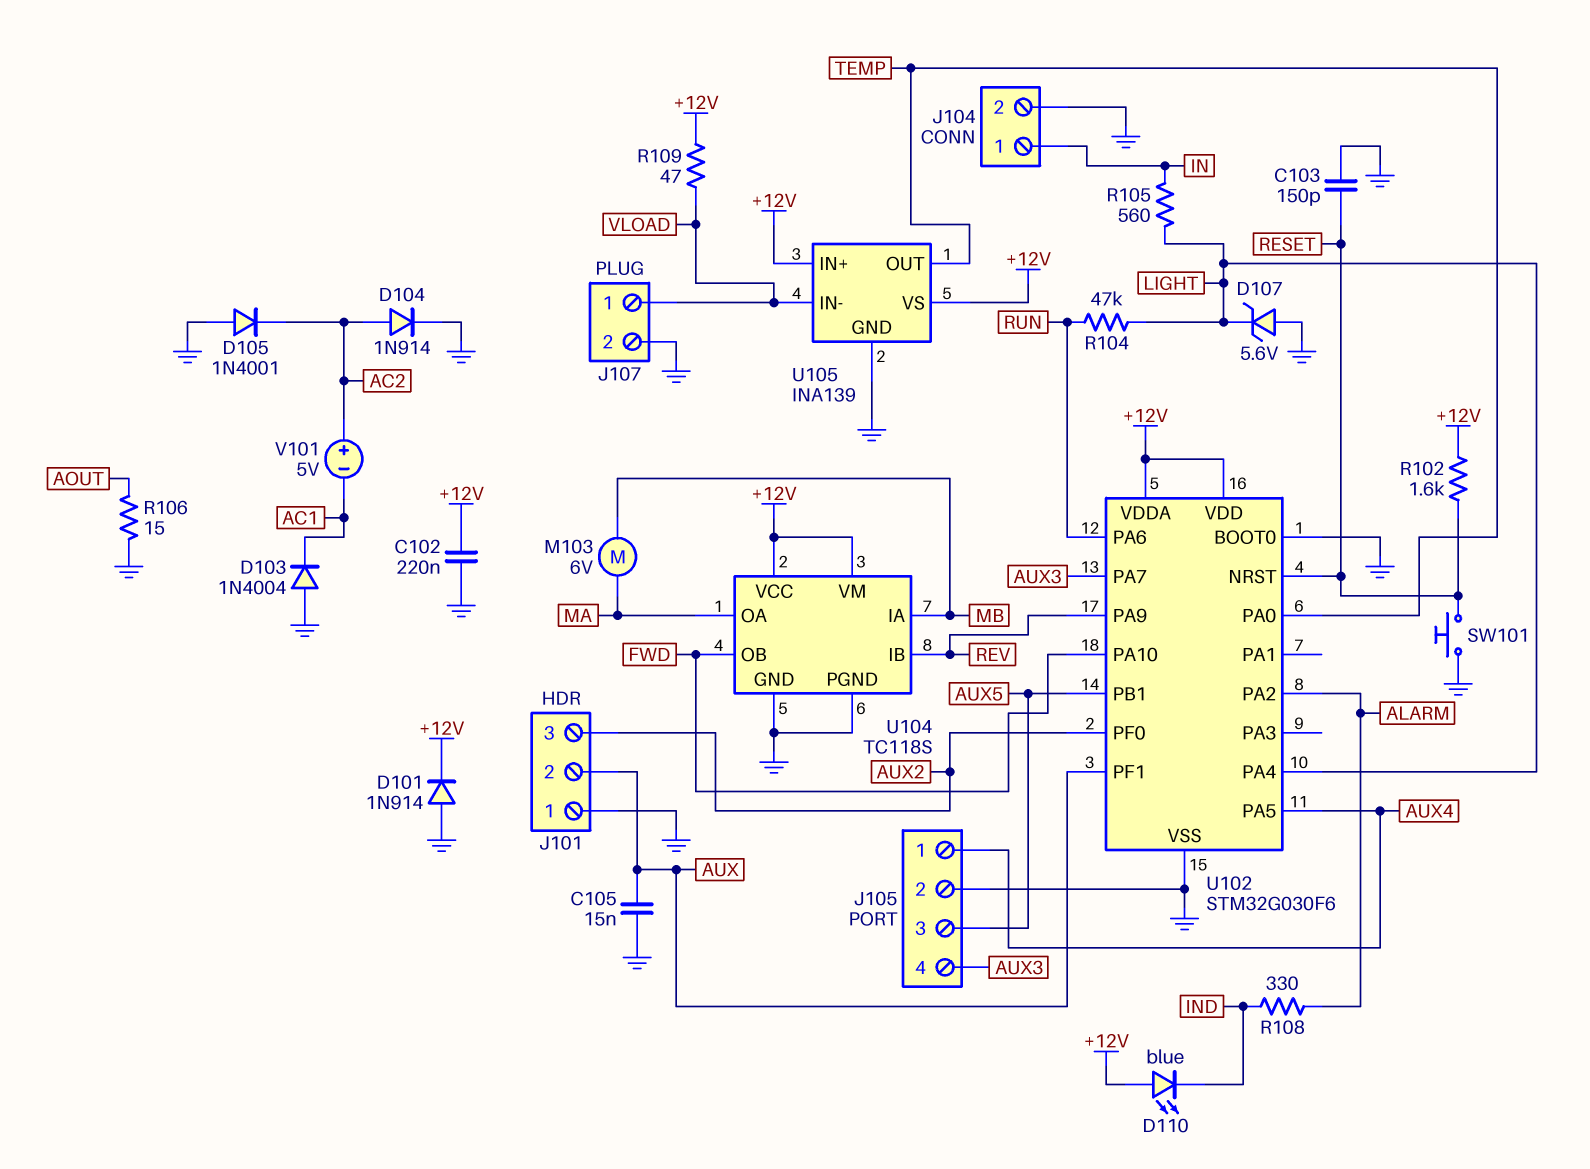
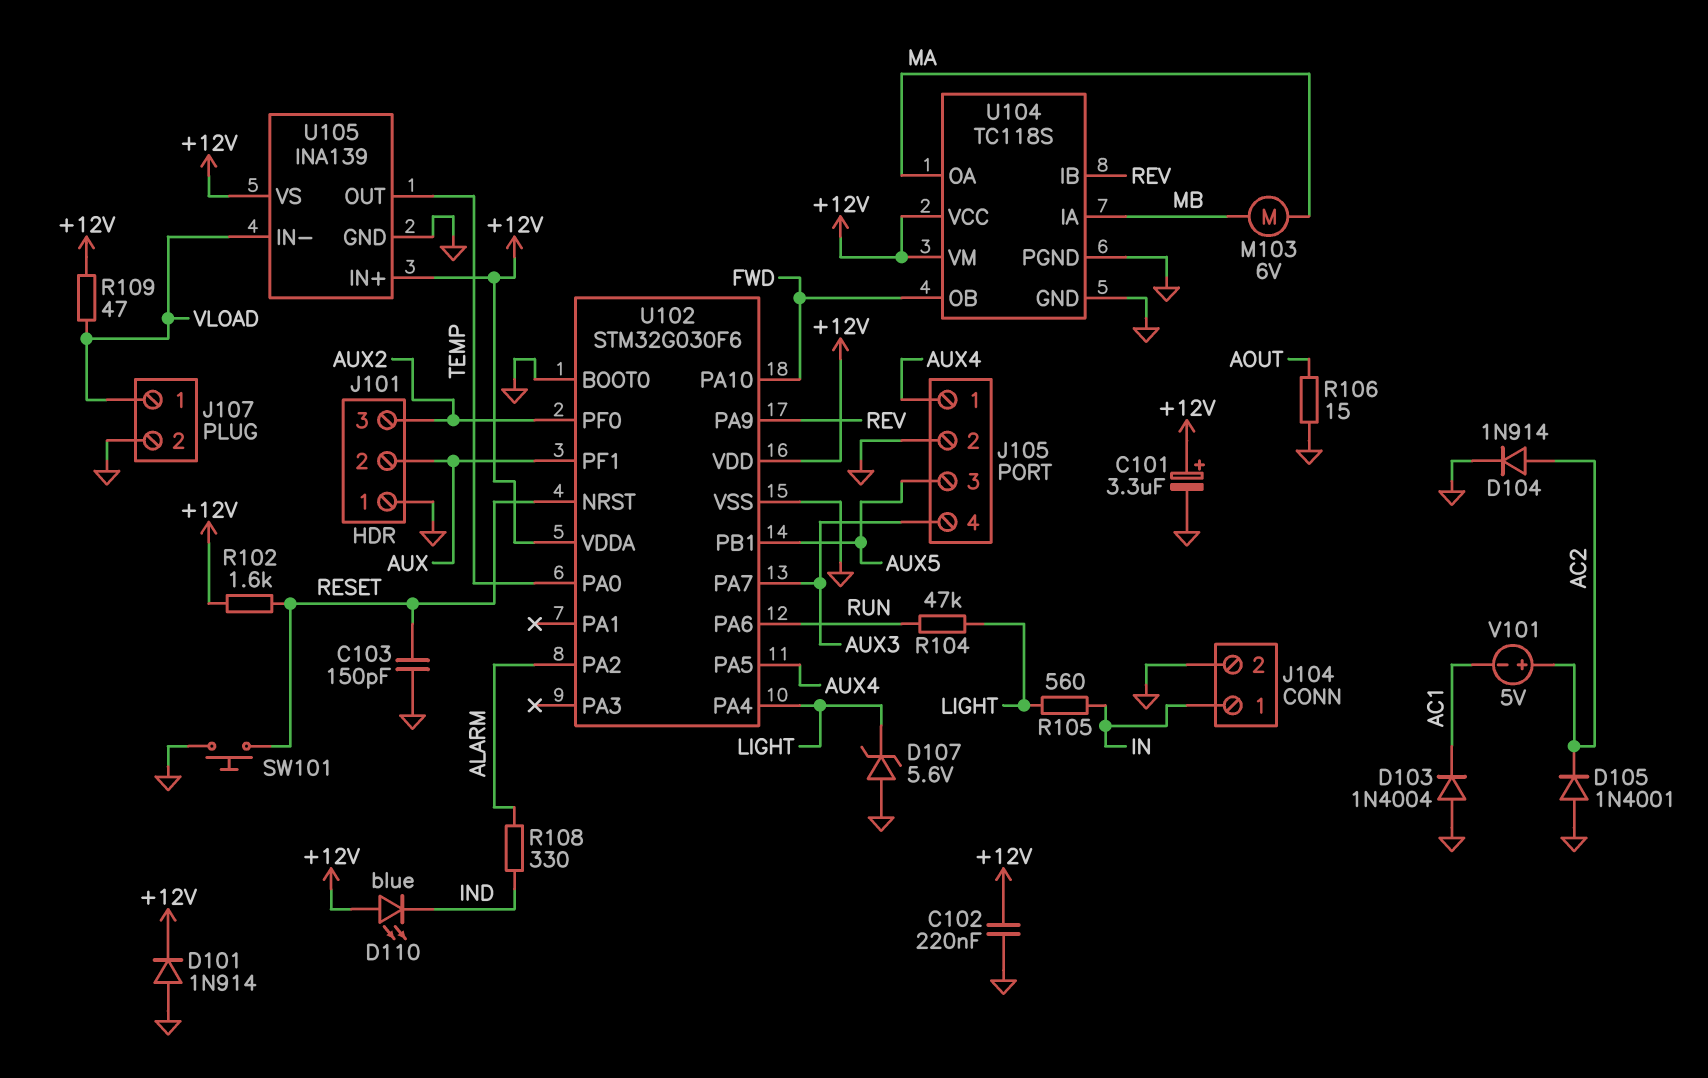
C101: none -> 3.3uF (plus +12V, minus GND)
C105: 15nF (AUX, GND) -> none

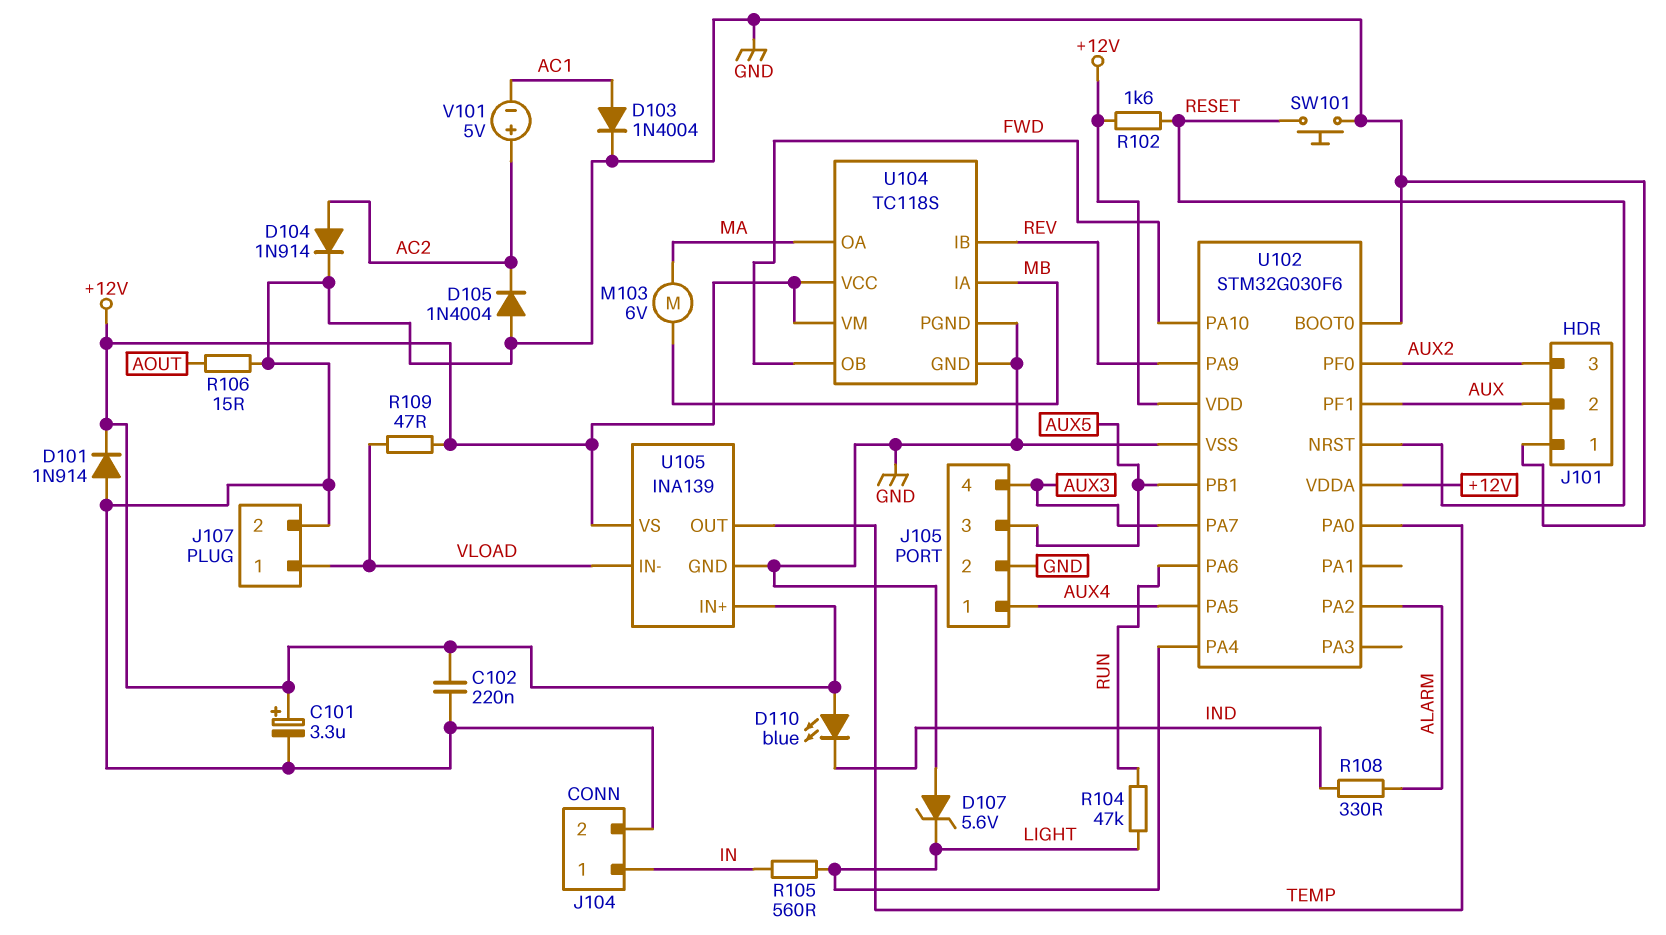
C103: 150pF (GND, RESET) -> none
D103: diode 1N4004 (A GND, K AC1) -> diode 1N4004 (A AC1, K GND)
D105: diode 1N4001 (A GND, K AC2) -> diode 1N4004 (A GND, K AC2)

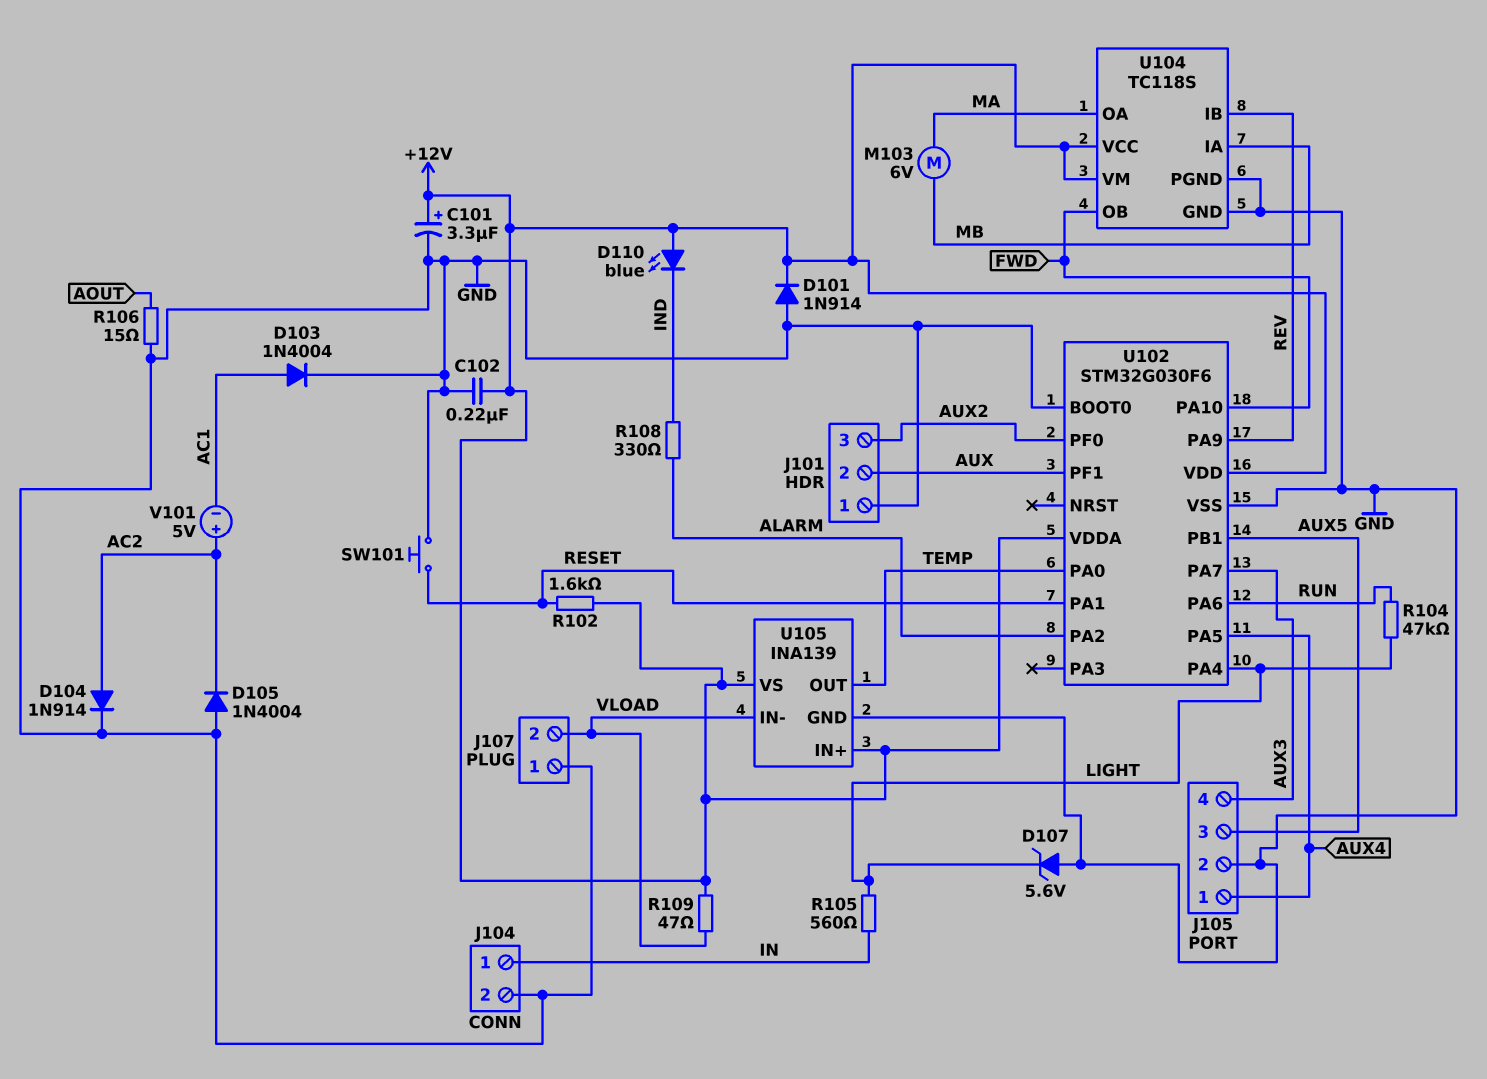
J107 pin 1: VLOAD -> GND
J107 pin 2: GND -> VLOAD
U102 pin NRST: RESET -> none
U102 pin PA1: none -> RESET

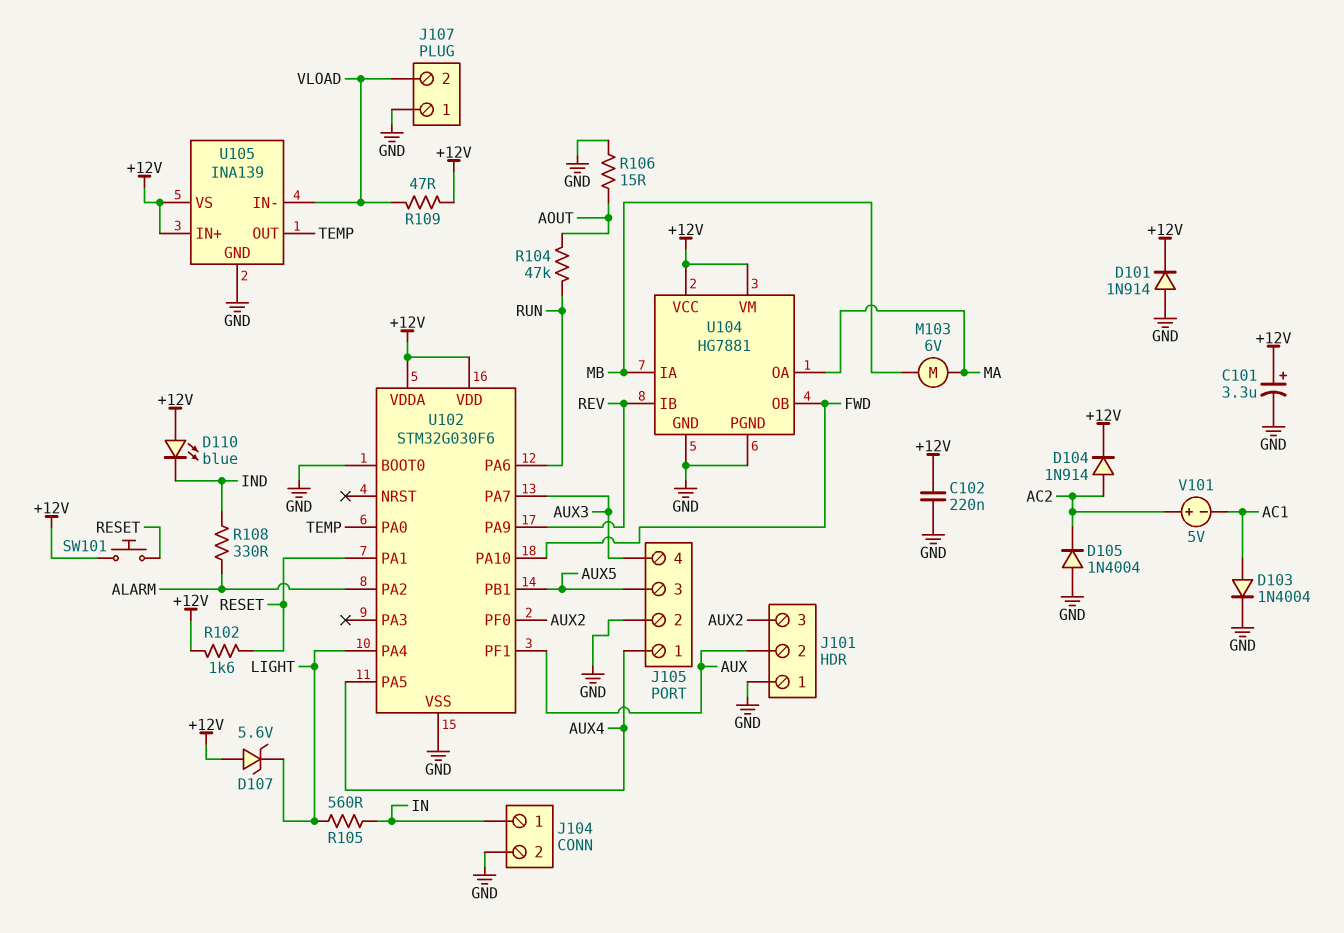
D104: diode 1N914 (A AC2, K GND) -> diode 1N914 (A AC2, K +12V)
D107: zener 5.6V (A GND, K LIGHT) -> zener 5.6V (A +12V, K LIGHT)
R104: 47k (LIGHT, RUN) -> 47k (AOUT, RUN)
SW101: button (GND, RESET) -> button (+12V, RESET)
U104: TC118S -> HG7881

